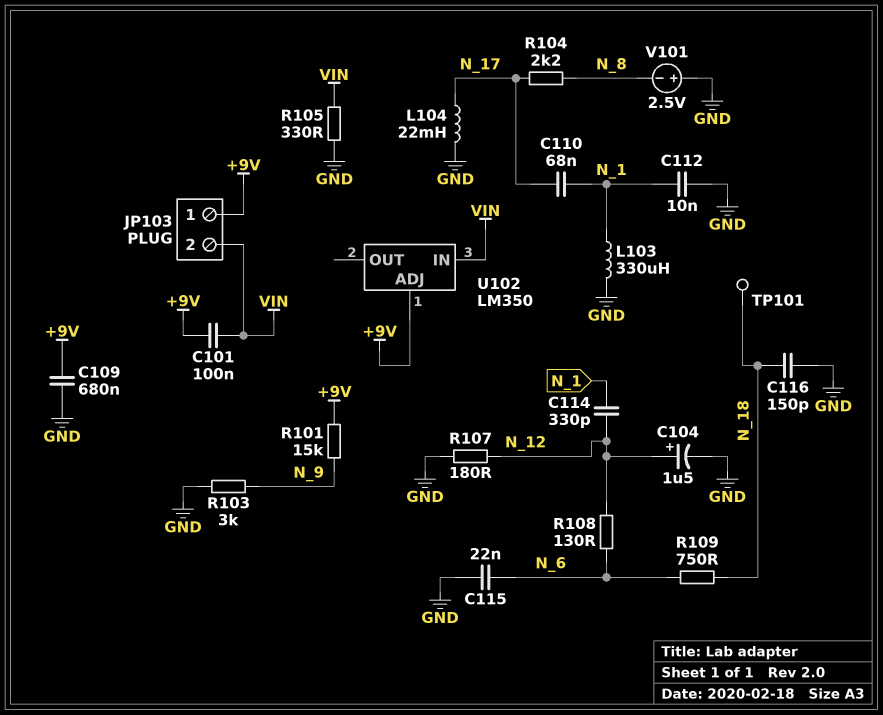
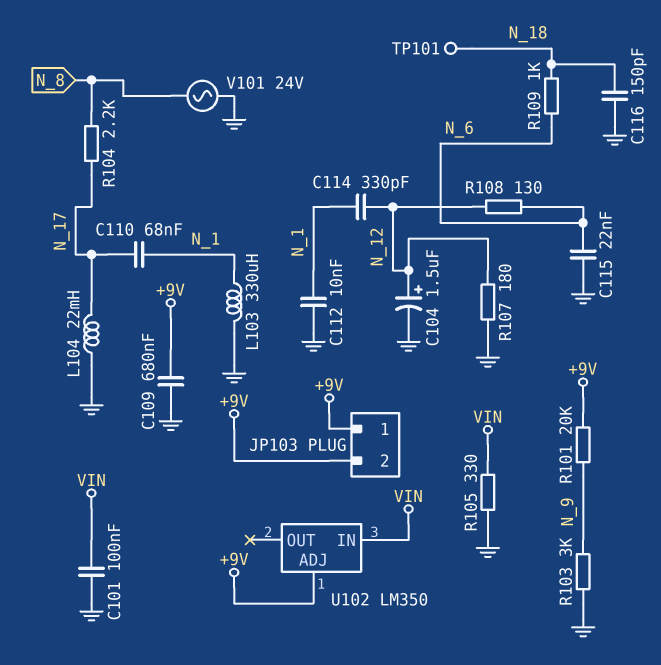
C101: 100nF (+9V, VIN) -> 100nF (GND, VIN)
JP103 pin 2: VIN -> +9V
R101: 15k (+9V, N_9) -> 20k (+9V, N_9)
R109: 750 (N_6, N_18) -> 1k (N_6, N_18)
V101: 2.5V (plus GND, minus N_8) -> AC 24V (GND, N_8)

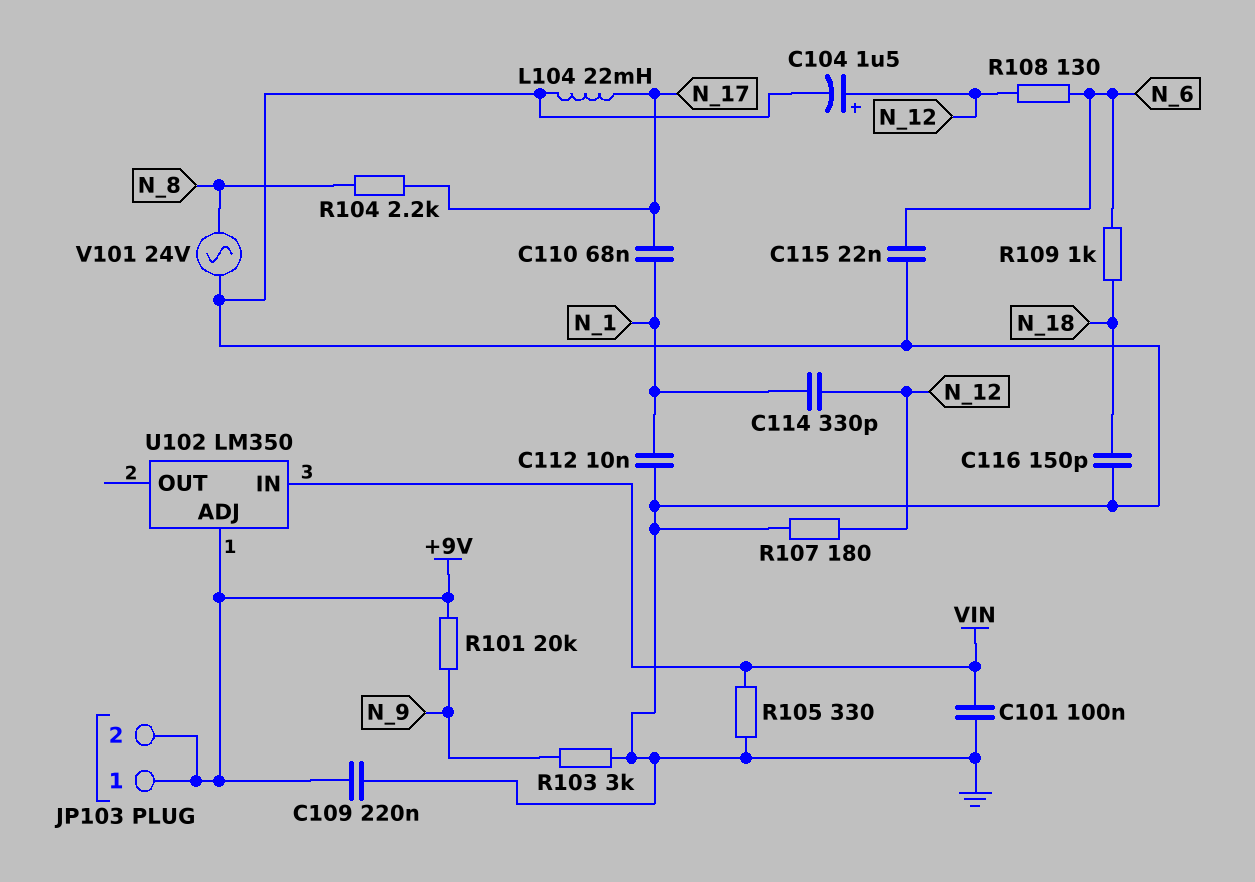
C109: 680nF (+9V, GND) -> 220nF (+9V, GND)
L103: 330uH (GND, N_1) -> none
TP101: test point (N_18) -> none

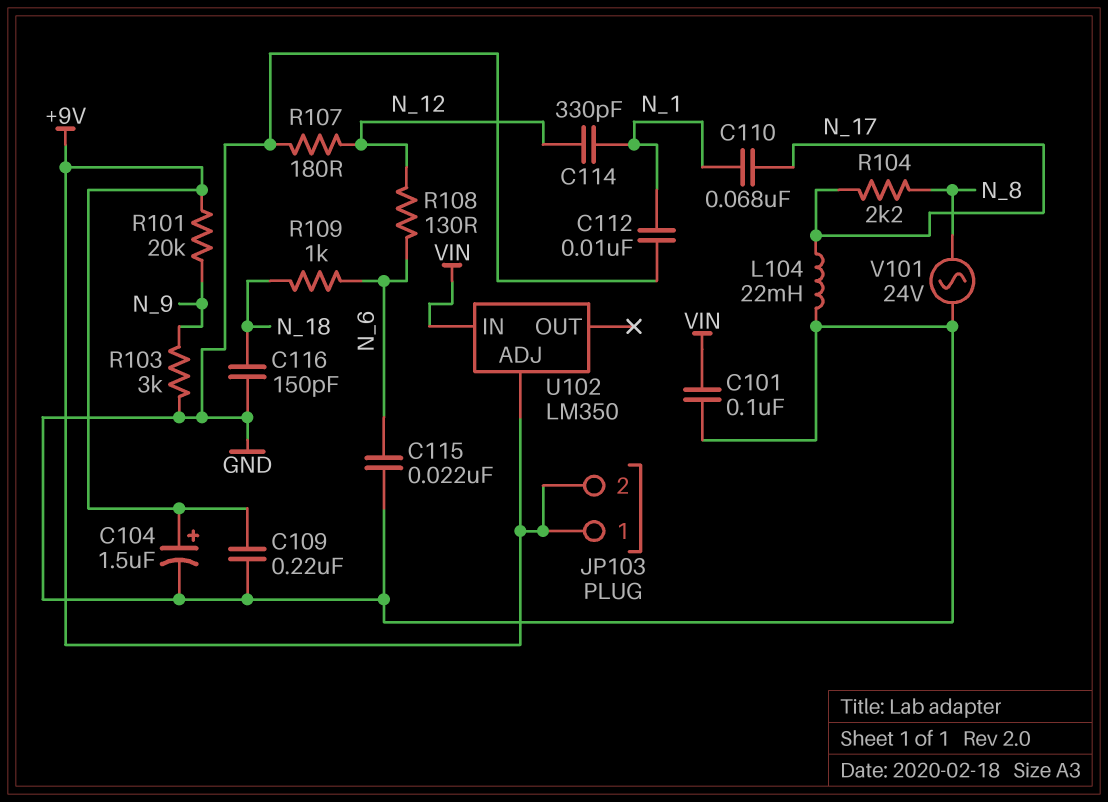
C104: 1.5uF (plus N_12, minus GND) -> 1.5uF (plus +9V, minus GND)
R105: 330 (GND, VIN) -> none

